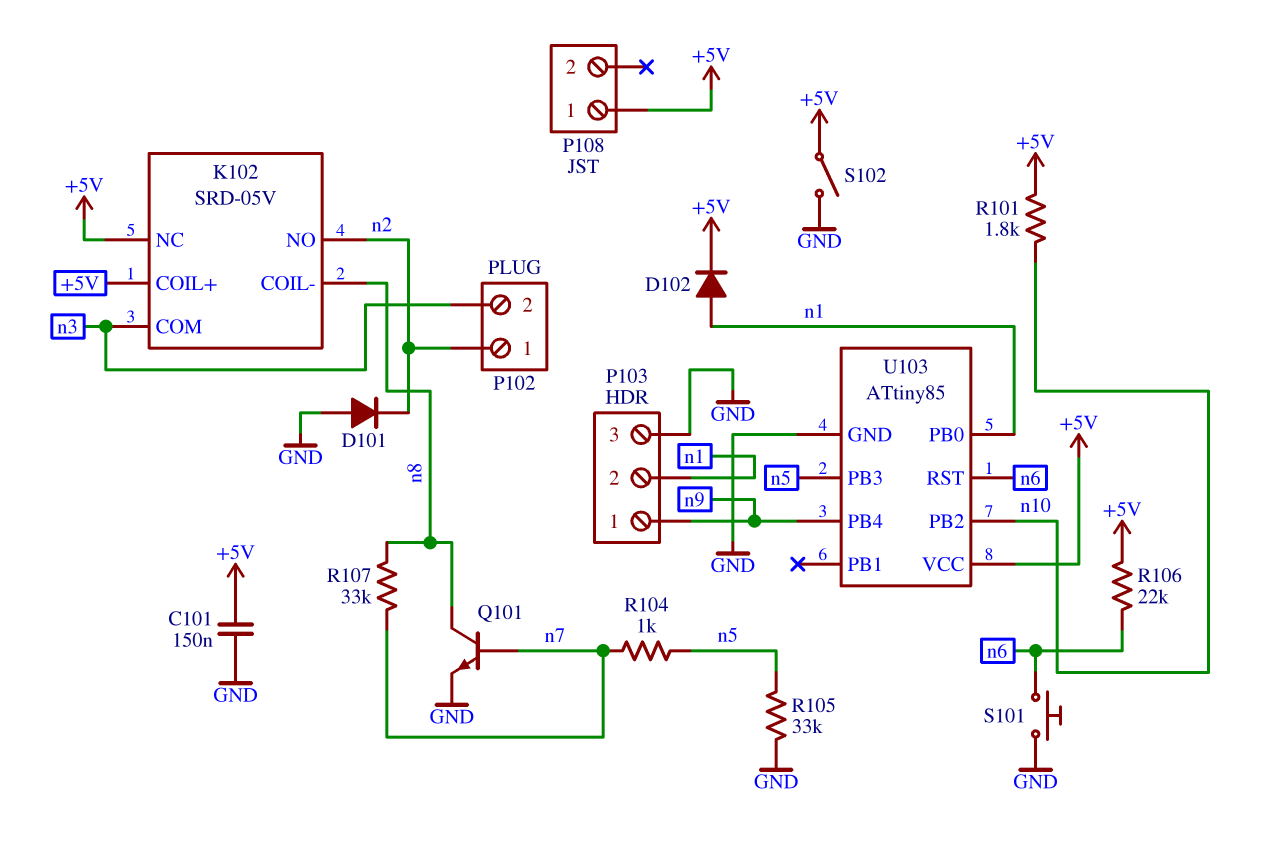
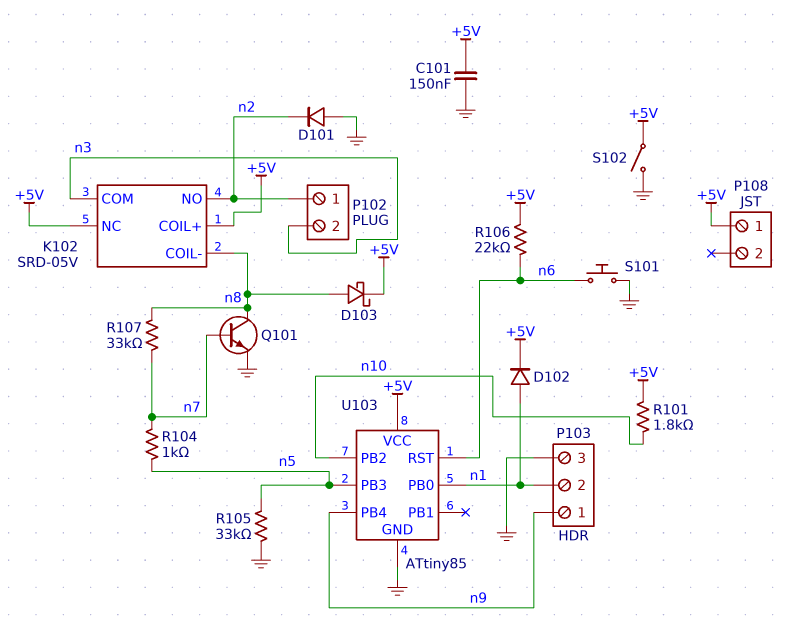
D103: none -> schottky (A n8, K +5V)

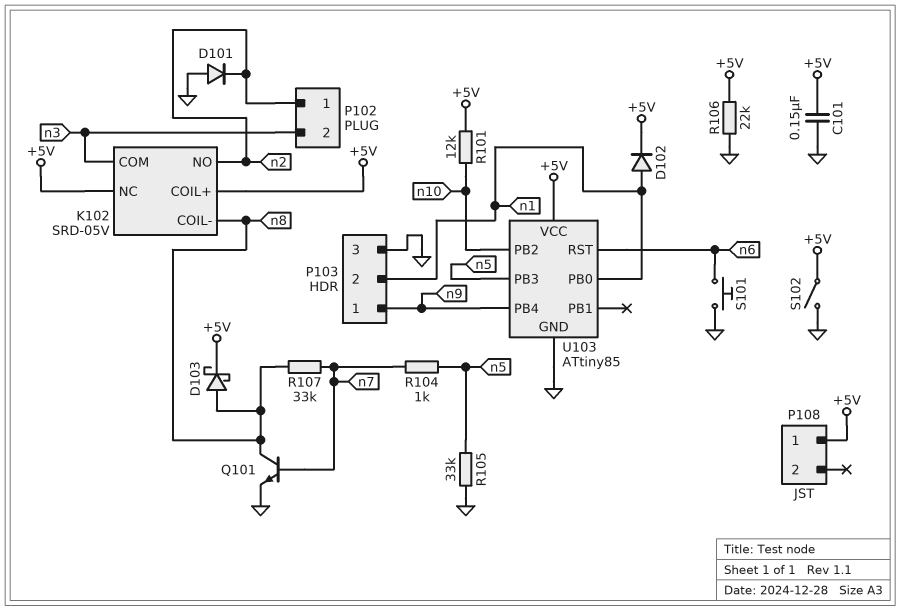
R101: 1.8k (+5V, n10) -> 12k (+5V, n10)
R106: 22k (+5V, n6) -> 22k (+5V, GND)

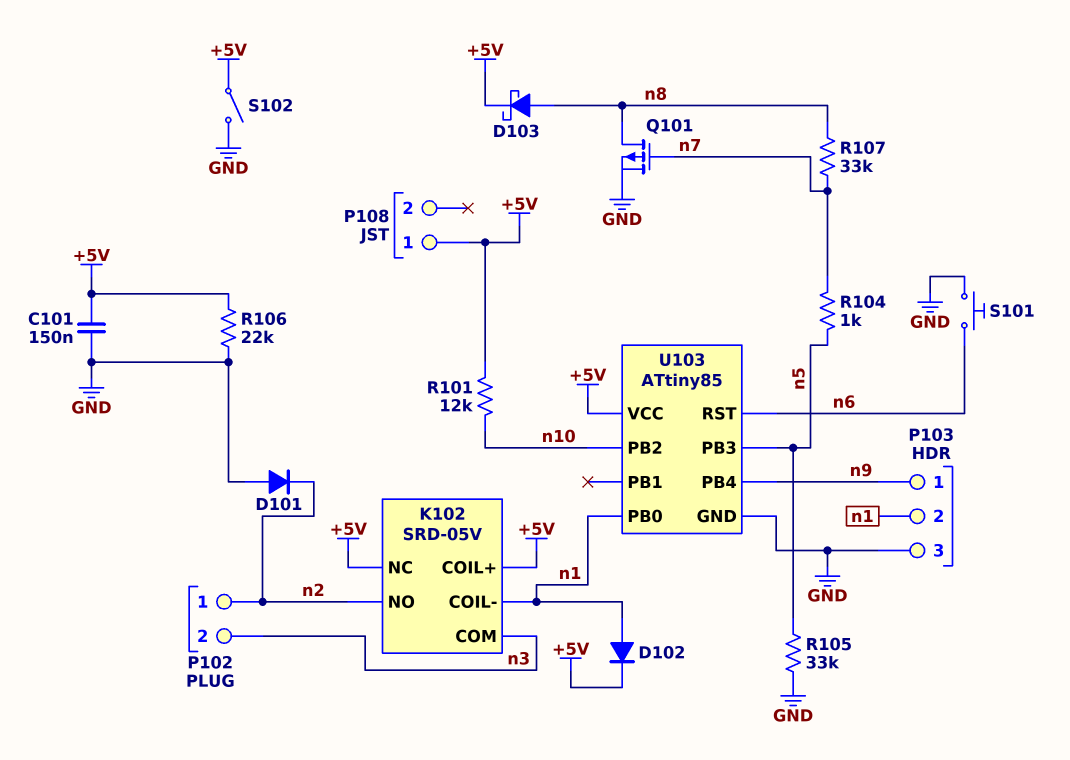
K102 pin COIL-: n8 -> n1
Q101: NPN (B n7, C n8, E GND) -> PMOS (G n7, D n8, S GND)

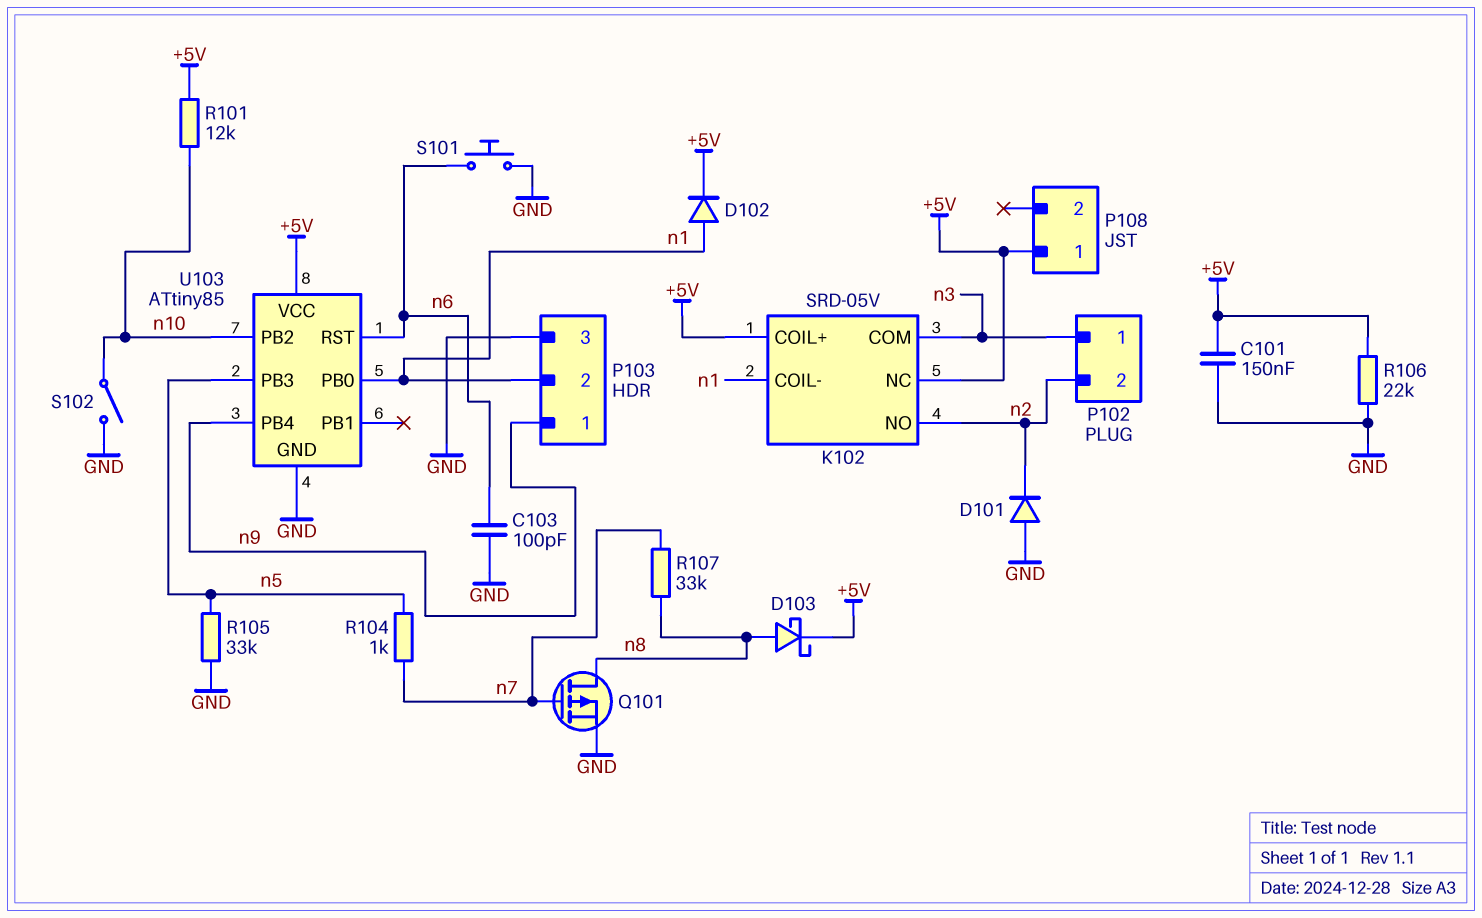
C103: none -> 100pF (GND, n6)
P102 pin 1: n2 -> n3
P102 pin 2: n3 -> n2
S102: switch (+5V, GND) -> switch (GND, n10)

